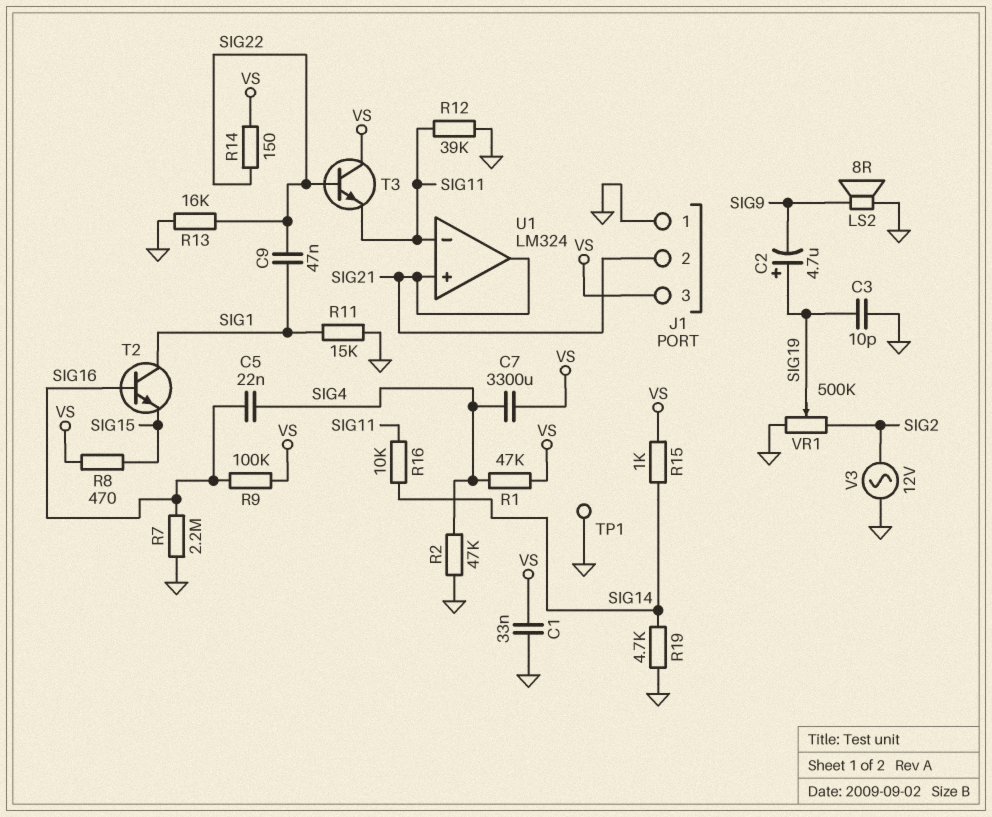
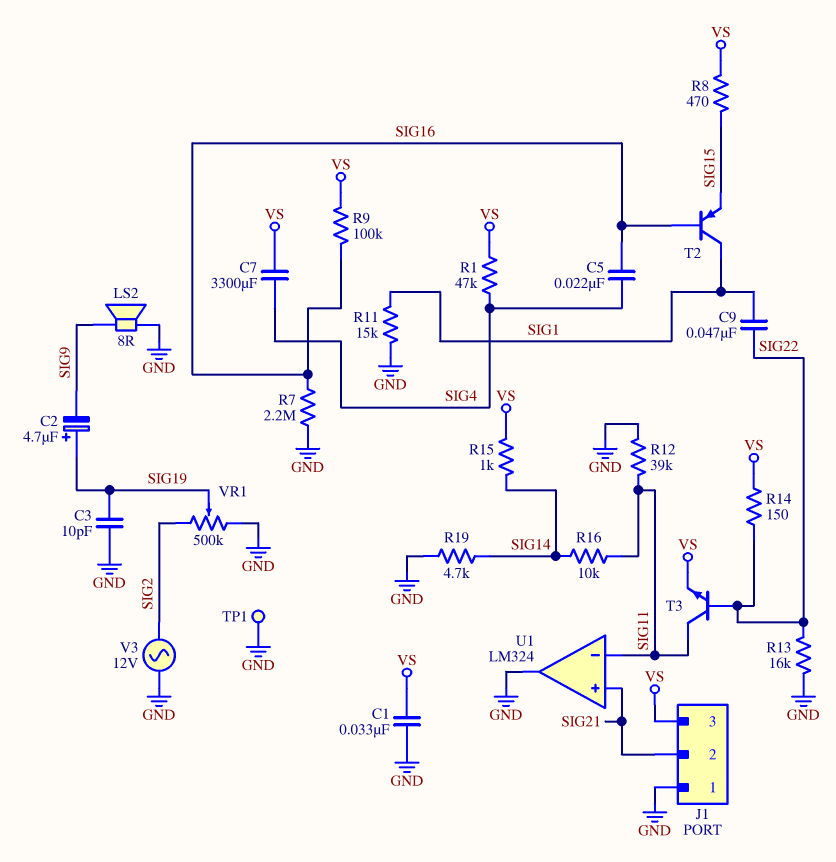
R2: 47k (GND, SIG4) -> none
T2: NPN (B SIG16, C SIG1, E SIG15) -> PNP (B SIG16, C SIG1, E SIG15)
T3: NPN (B SIG22, C VS, E SIG11) -> NPN (B SIG22, C SIG11, E VS)
U1 pin out: SIG21 -> GND

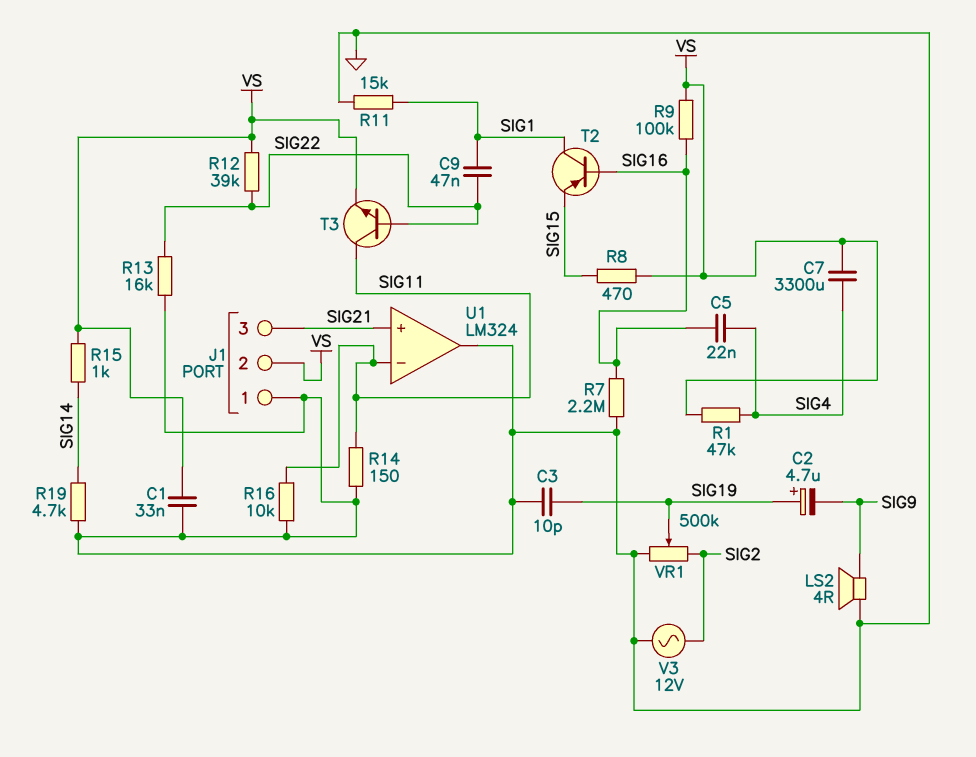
J1 pin 2: SIG21 -> VS
J1 pin 3: VS -> SIG21
LS2: speaker 8R (GND, SIG9) -> speaker 4R (GND, SIG9)
R12: 39k (GND, SIG11) -> 39k (SIG22, VS)
R14: 150 (SIG22, VS) -> 150 (GND, SIG11)
R16: 10k (SIG11, SIG14) -> 10k (GND, SIG11)
TP1: test point (GND) -> none

